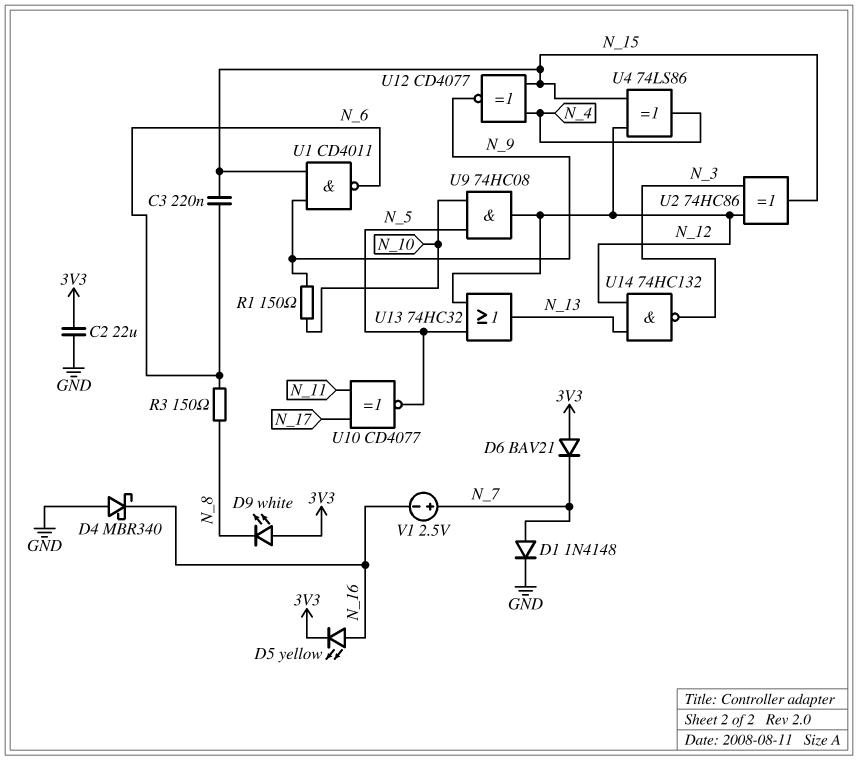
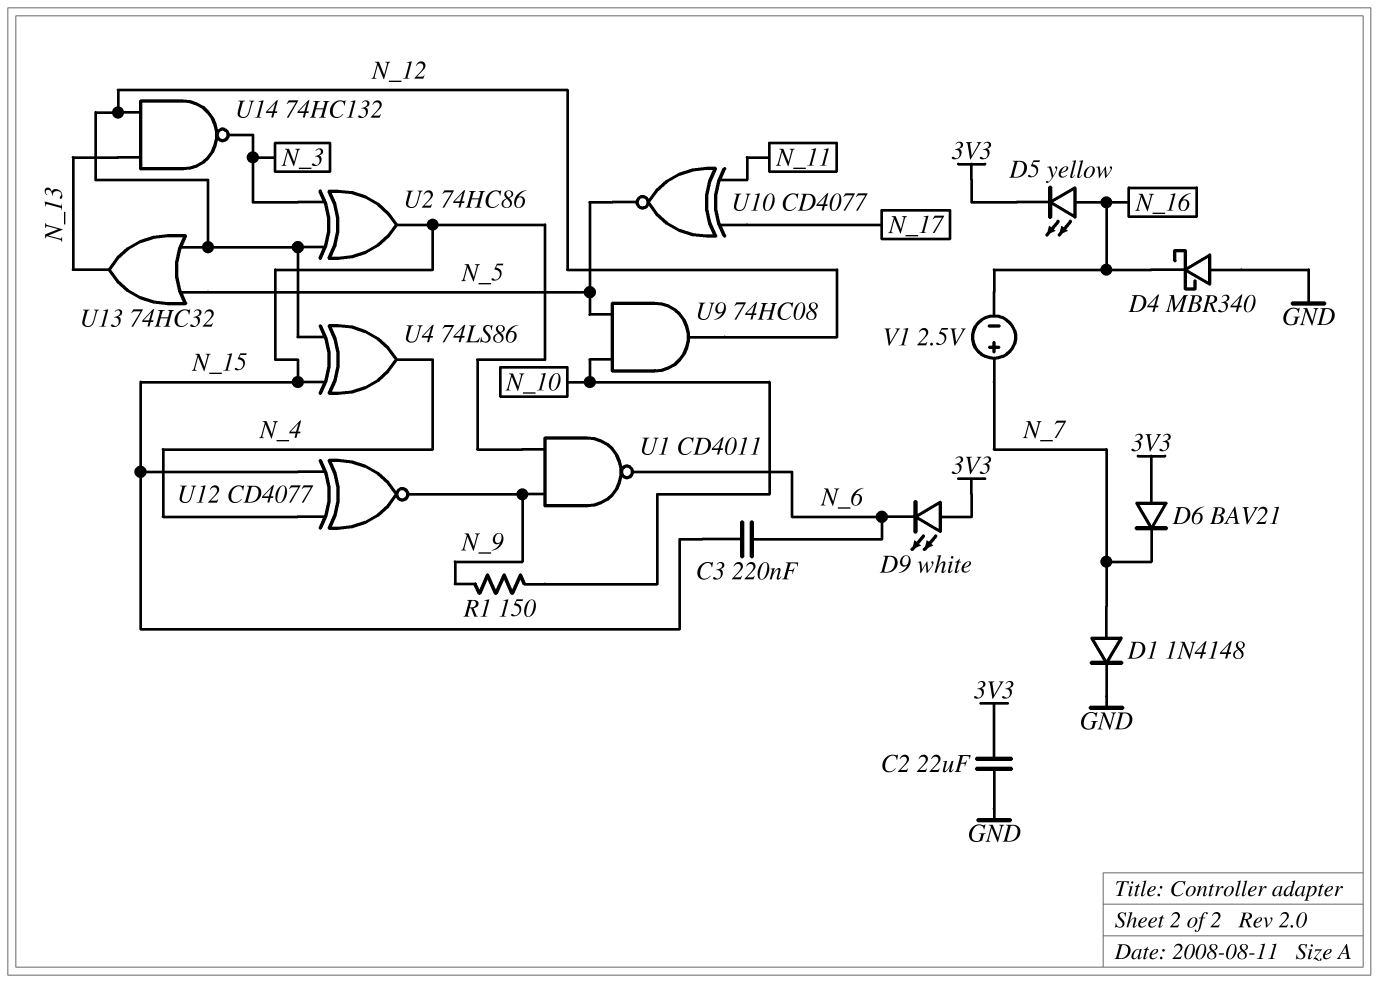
D9: LED white (A 3V3, K N_8) -> LED white (A 3V3, K N_6)
R3: 150 (N_6, N_8) -> none

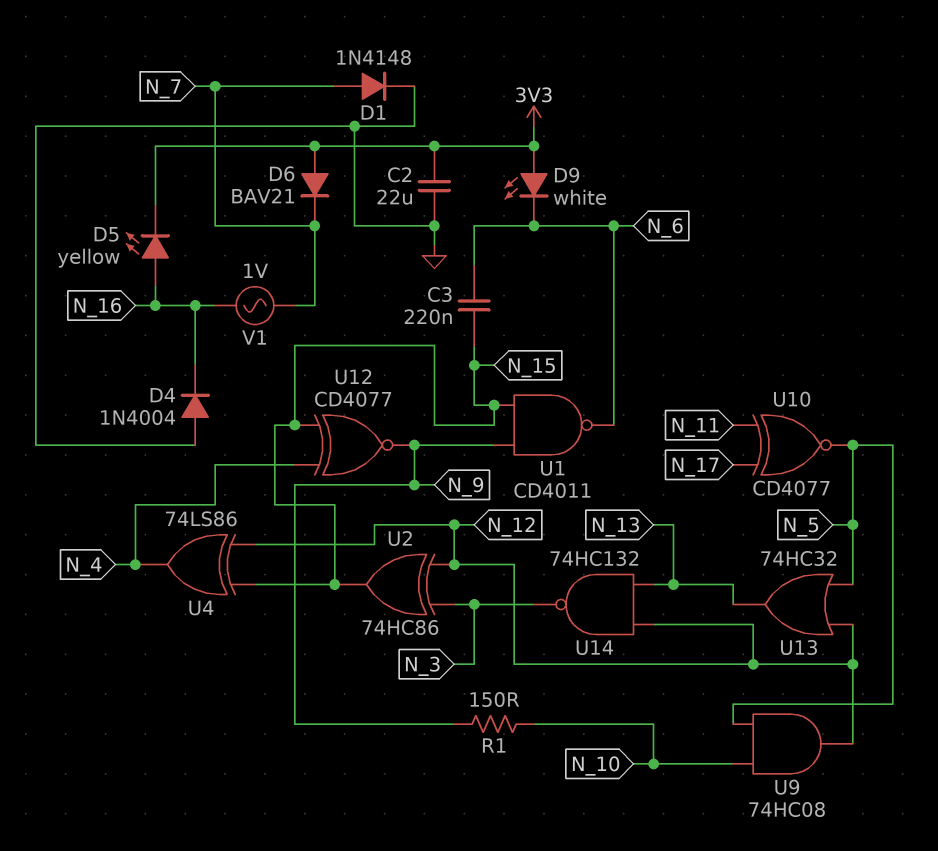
D4: schottky MBR340 (A GND, K N_16) -> diode 1N4004 (A GND, K N_16)
V1: 2.5V (plus N_7, minus N_16) -> AC 1V (N_7, N_16)

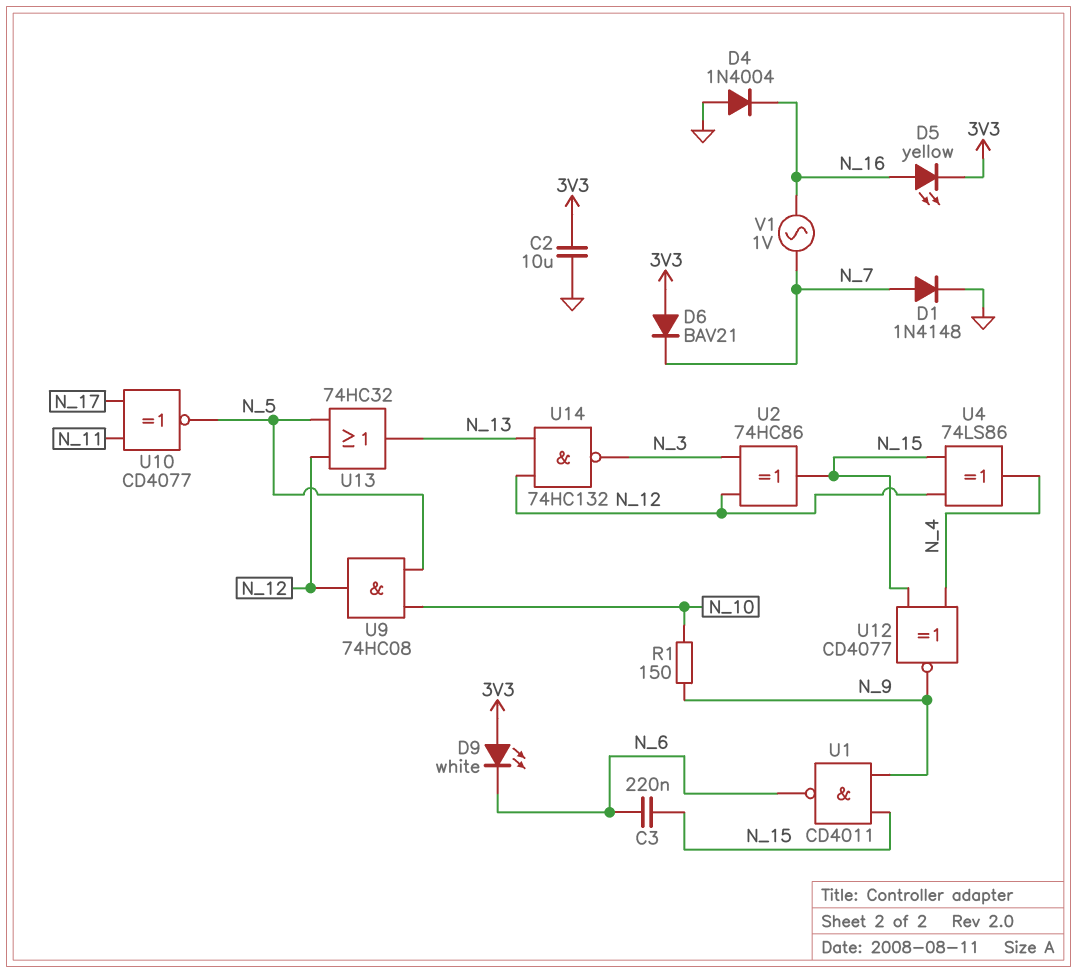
C2: 22uF (3V3, GND) -> 10uF (3V3, GND)

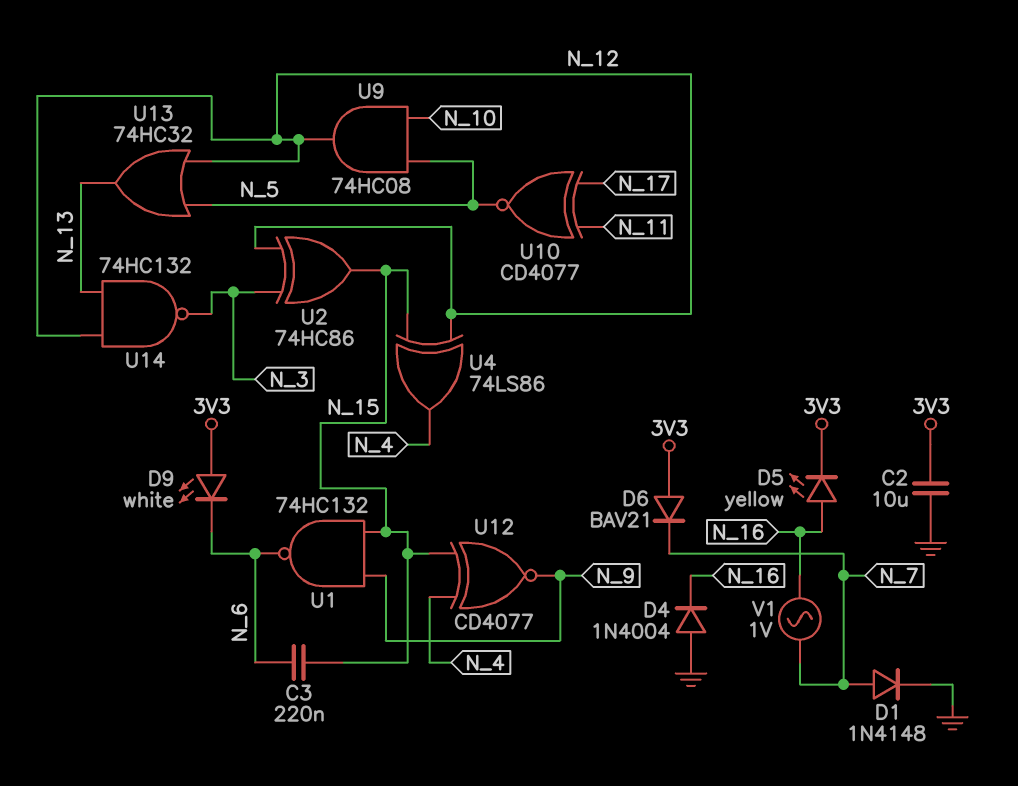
R1: 150 (N_9, N_10) -> none
U1: NAND CD4011 (in N_9, in N_15, out N_6) -> NAND 74HC132 (in N_9, in N_15, out N_6)

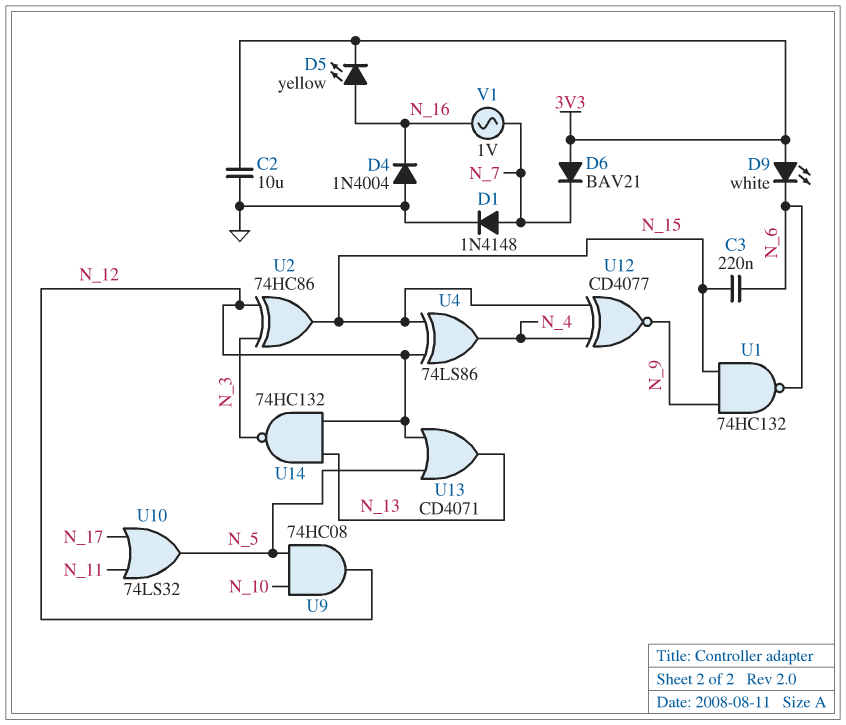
U10: XNOR CD4077 (in N_11, in N_17, out N_5) -> OR 74LS32 (in N_11, in N_17, out N_5)
U13: OR 74HC32 (in N_5, in N_12, out N_13) -> OR CD4071 (in N_5, in N_12, out N_13)

